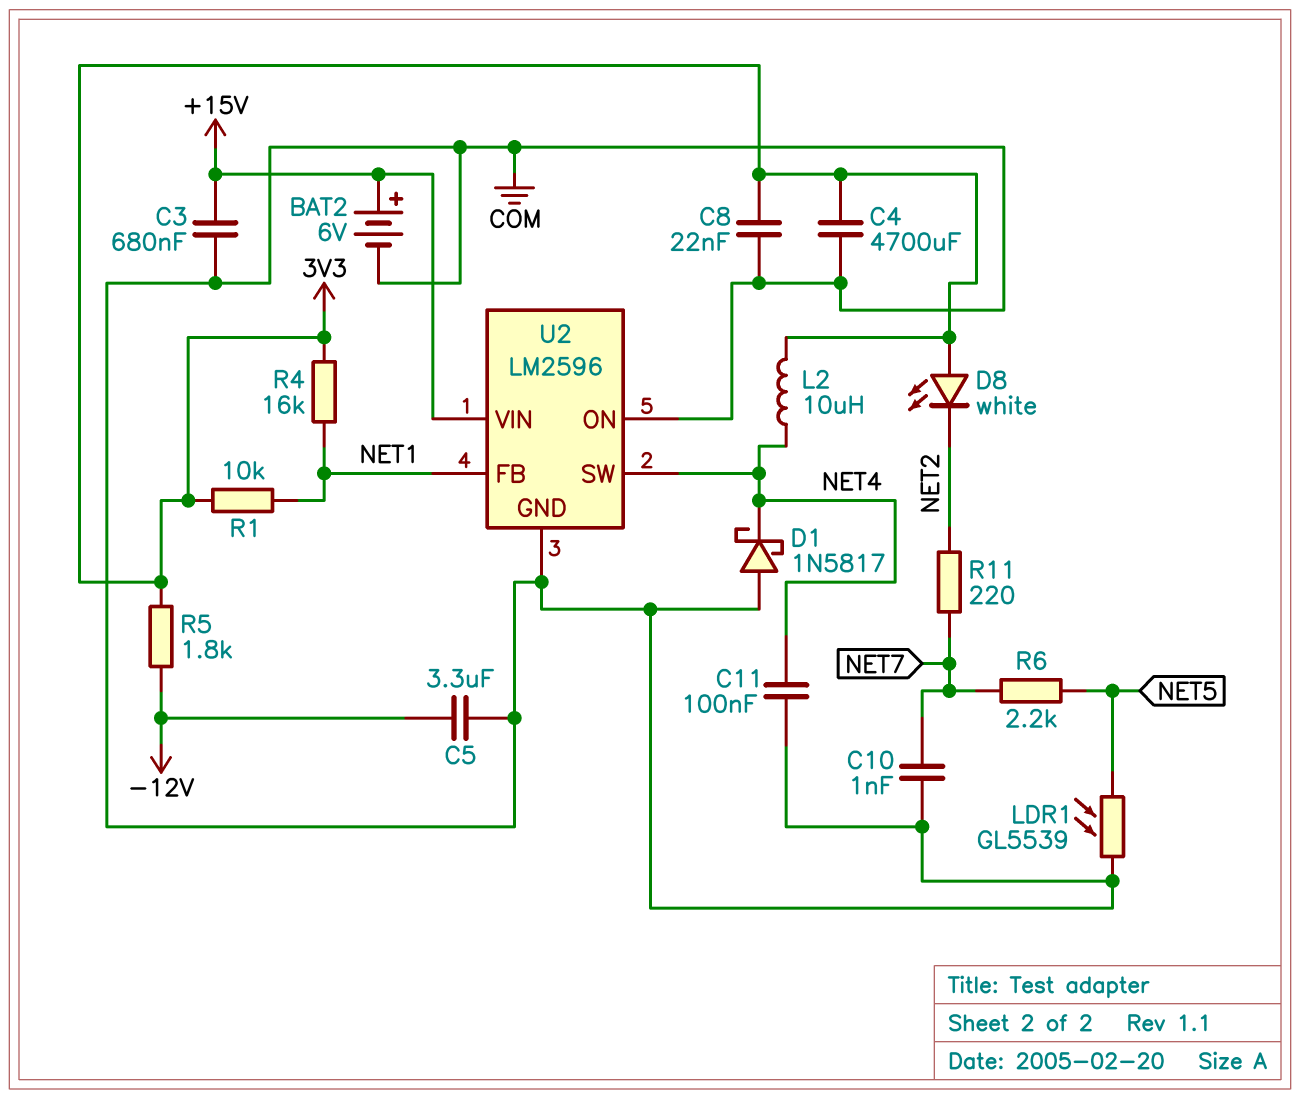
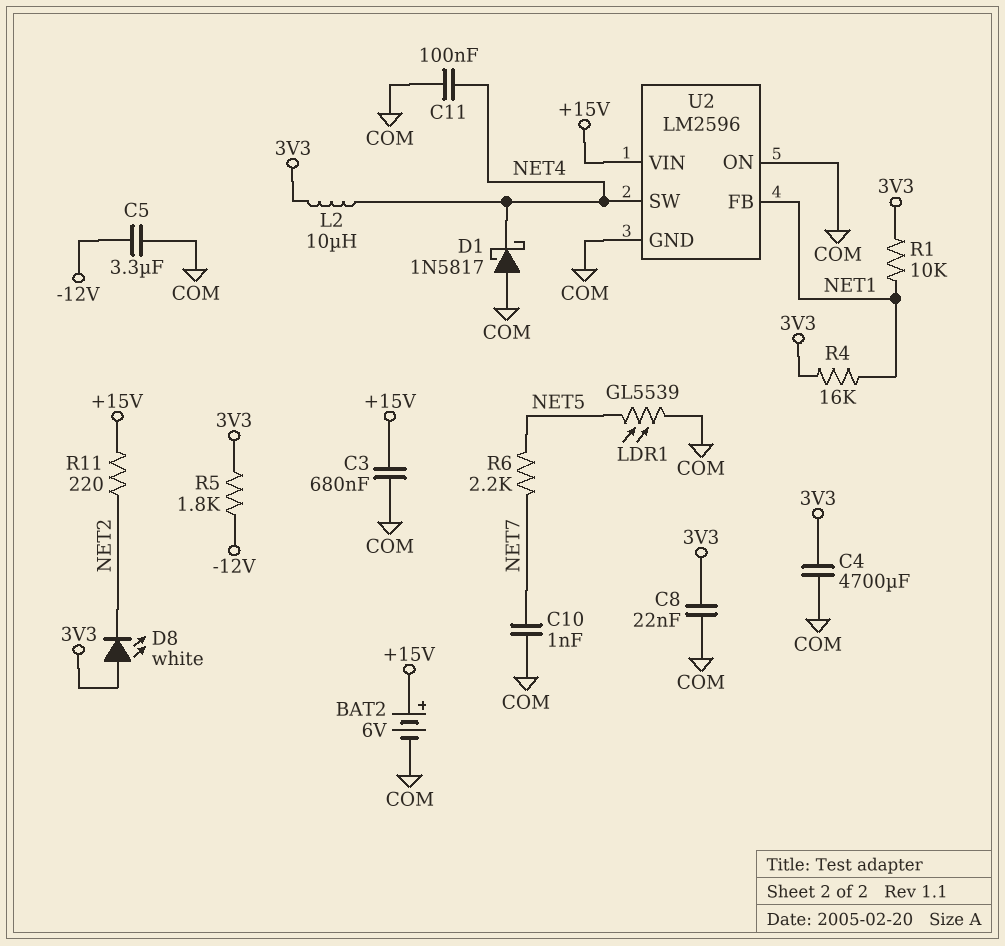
R11: 220 (NET2, NET7) -> 220 (+15V, NET2)

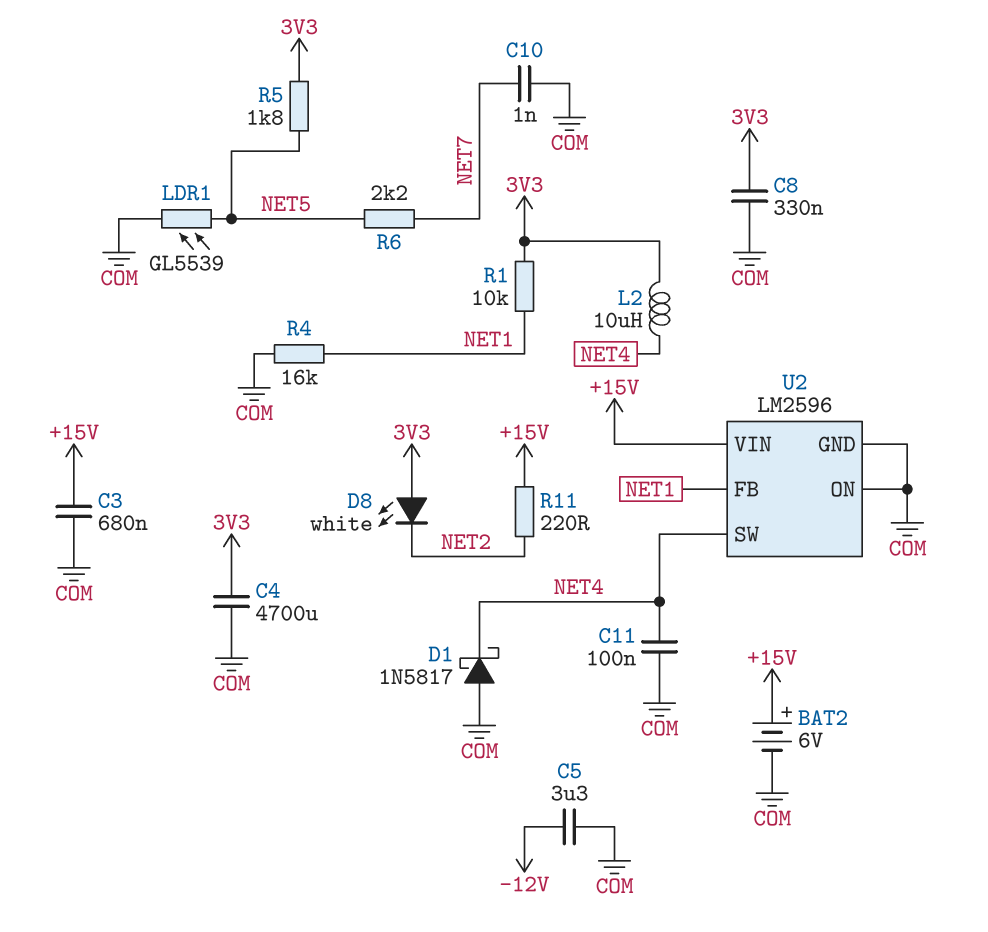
C8: 22nF (3V3, COM) -> 330nF (3V3, COM)
R4: 16k (3V3, NET1) -> 16k (COM, NET1)
R5: 1.8k (-12V, 3V3) -> 1.8k (3V3, NET5)

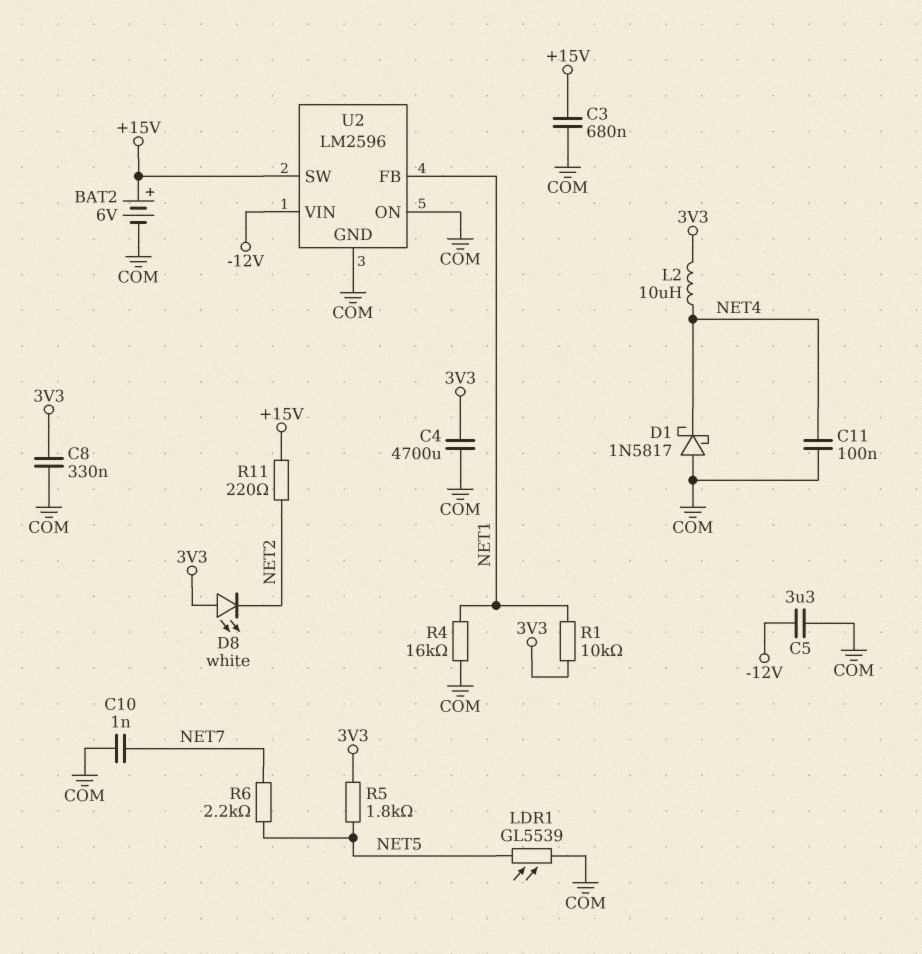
U2 pin SW: NET4 -> +15V
U2 pin VIN: +15V -> -12V

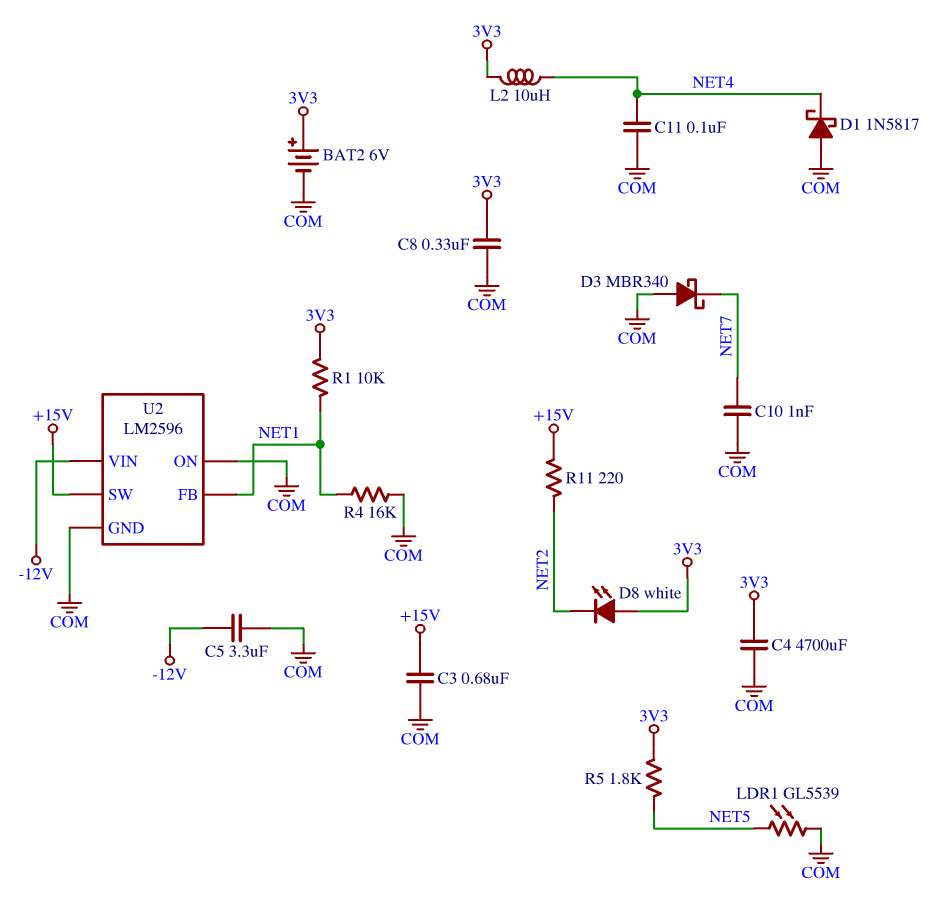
BAT2: 6V (plus +15V, minus COM) -> 6V (plus 3V3, minus COM)
D3: none -> schottky MBR340 (A COM, K NET7)
R6: 2.2k (NET5, NET7) -> none

